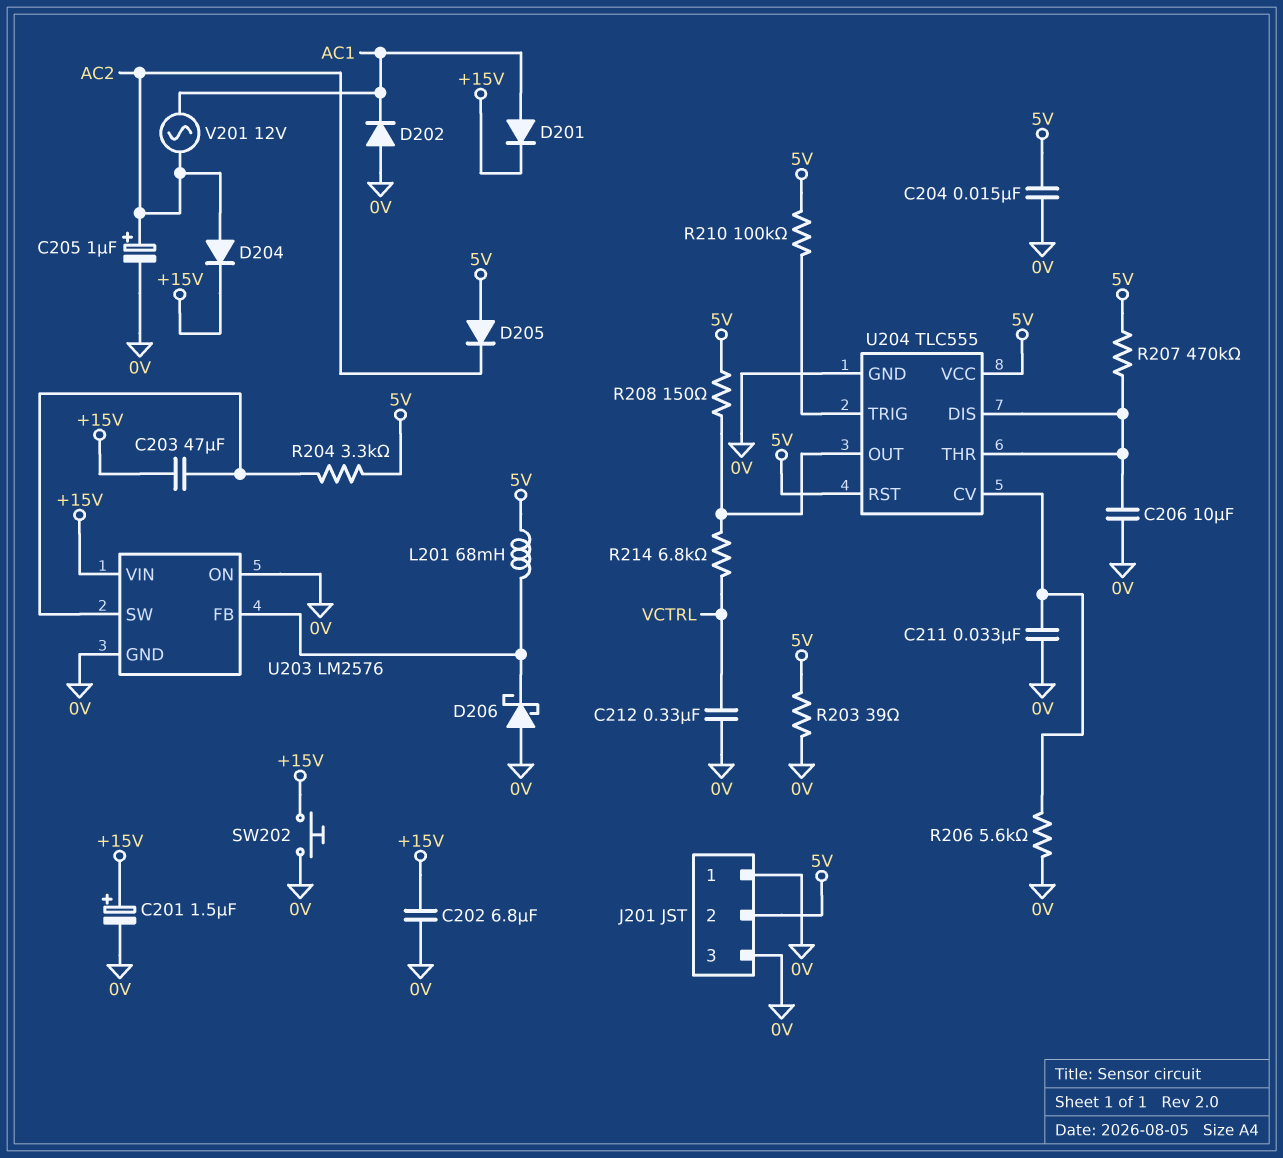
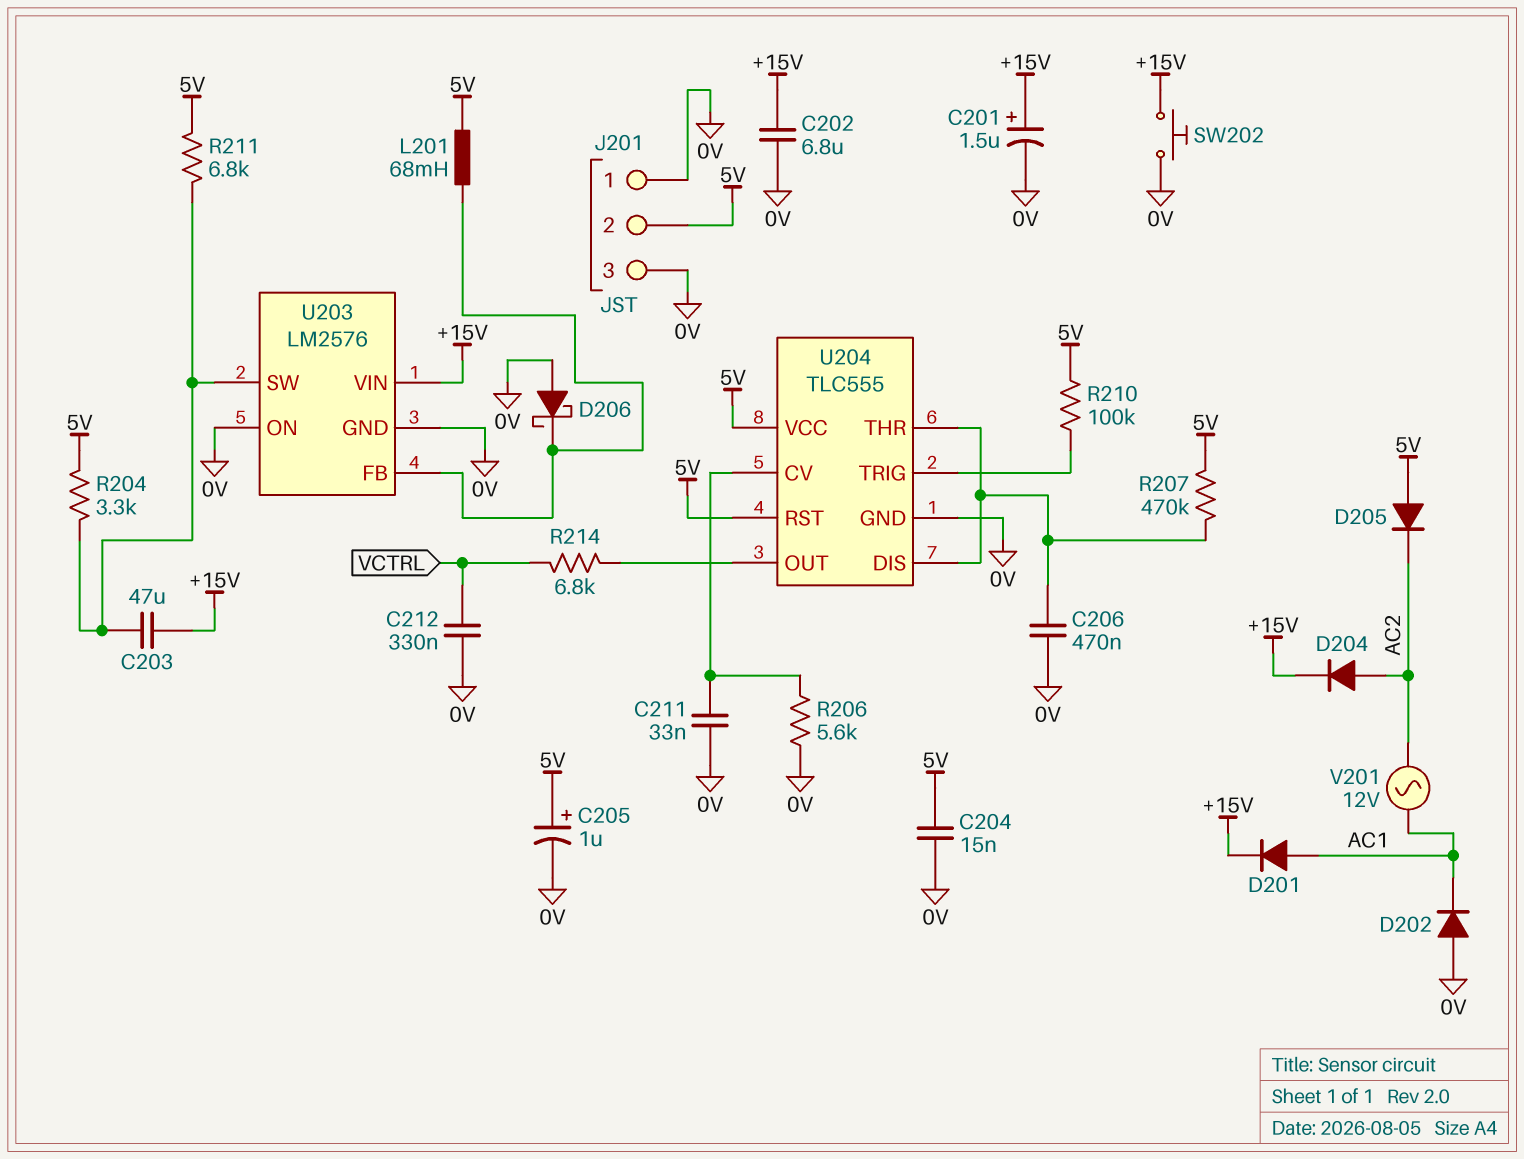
C205: 1uF (plus AC2, minus 0V) -> 1uF (plus 5V, minus 0V)
C206: 10uF (0V, U204/DIS) -> 470nF (0V, U204/DIS)
R203: 39 (0V, 5V) -> none
R208: 150 (5V, U204/OUT) -> none
R211: none -> 6.8k (5V, U203/SW)

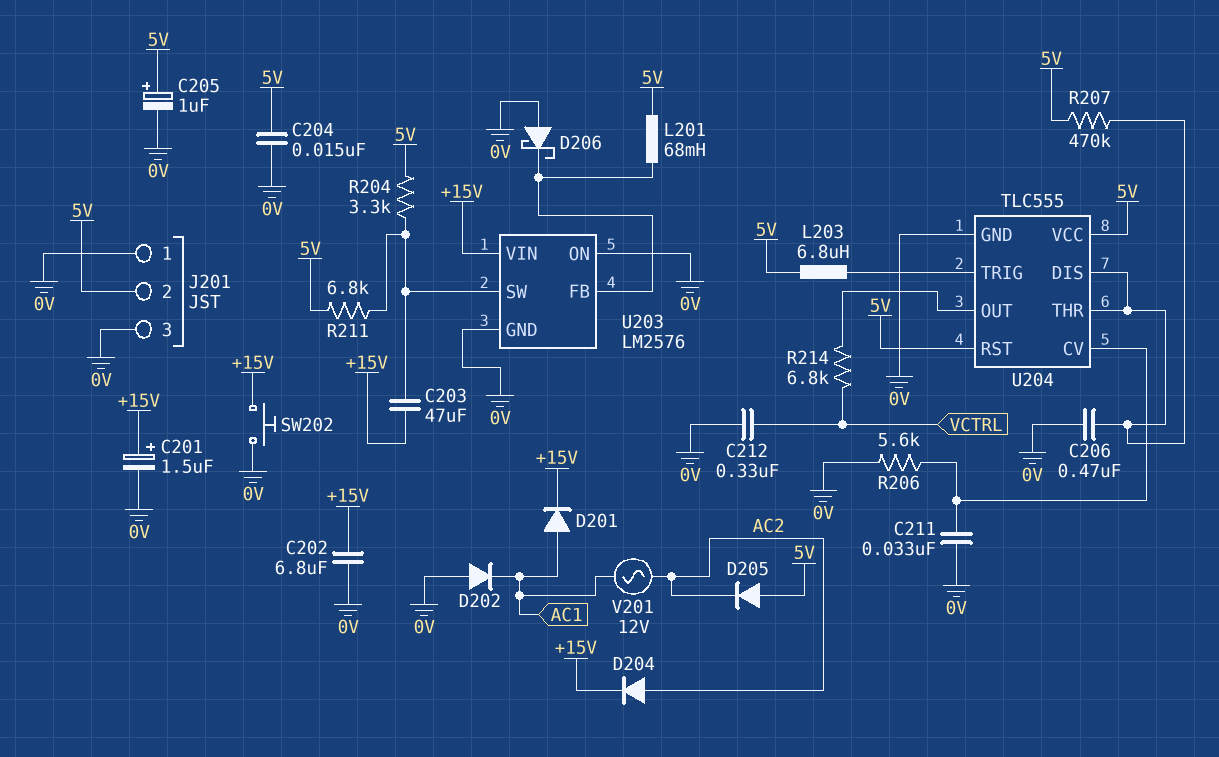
L203: none -> 6.8uH (5V, U204/TRIG)
R210: 100k (5V, U204/TRIG) -> none

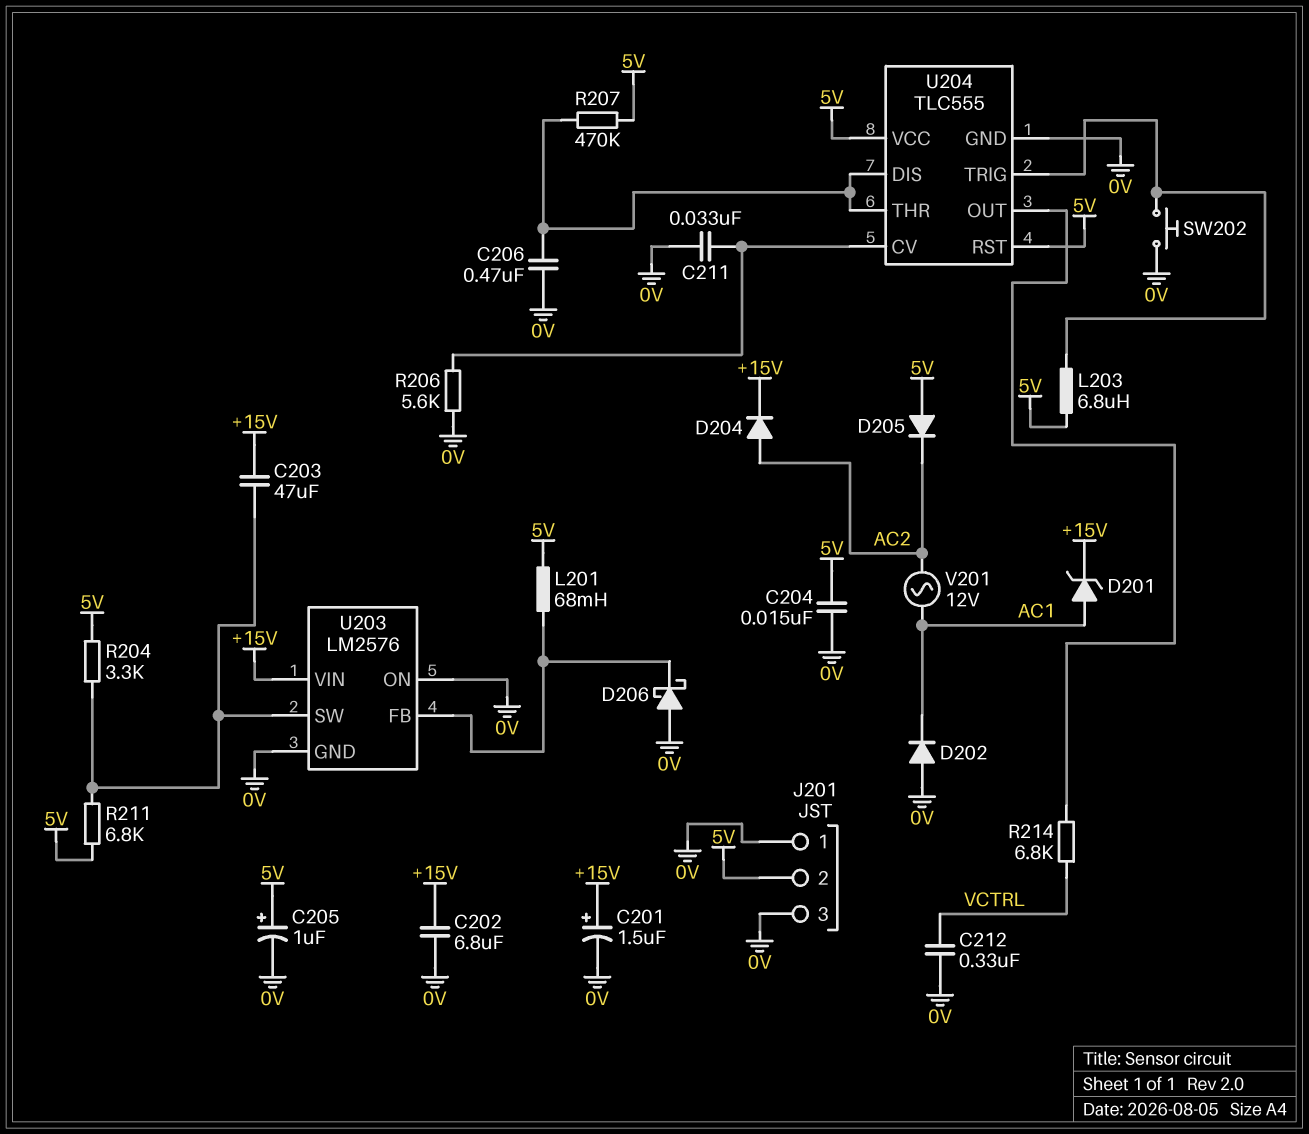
D201: diode (A AC1, K +15V) -> zener (A AC1, K +15V)
SW202: button (+15V, 0V) -> button (0V, U204/TRIG)

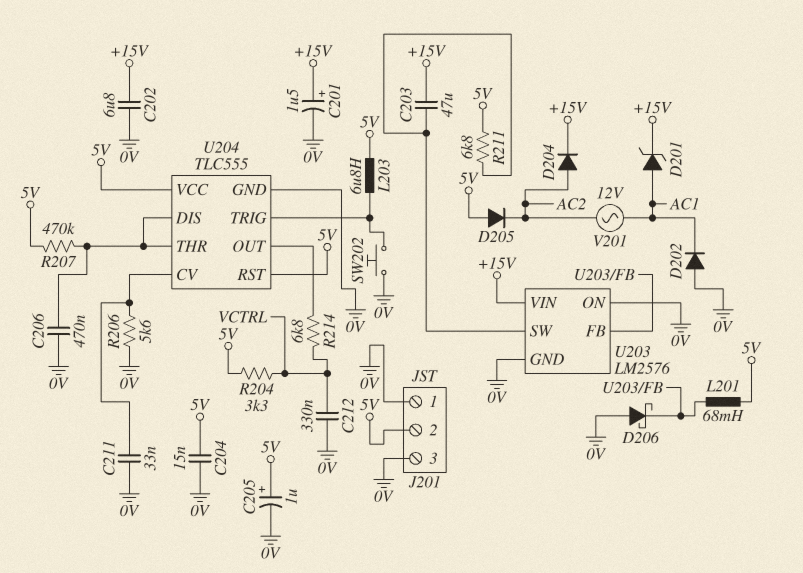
R204: 3.3k (5V, U203/SW) -> 3.3k (5V, VCTRL)

